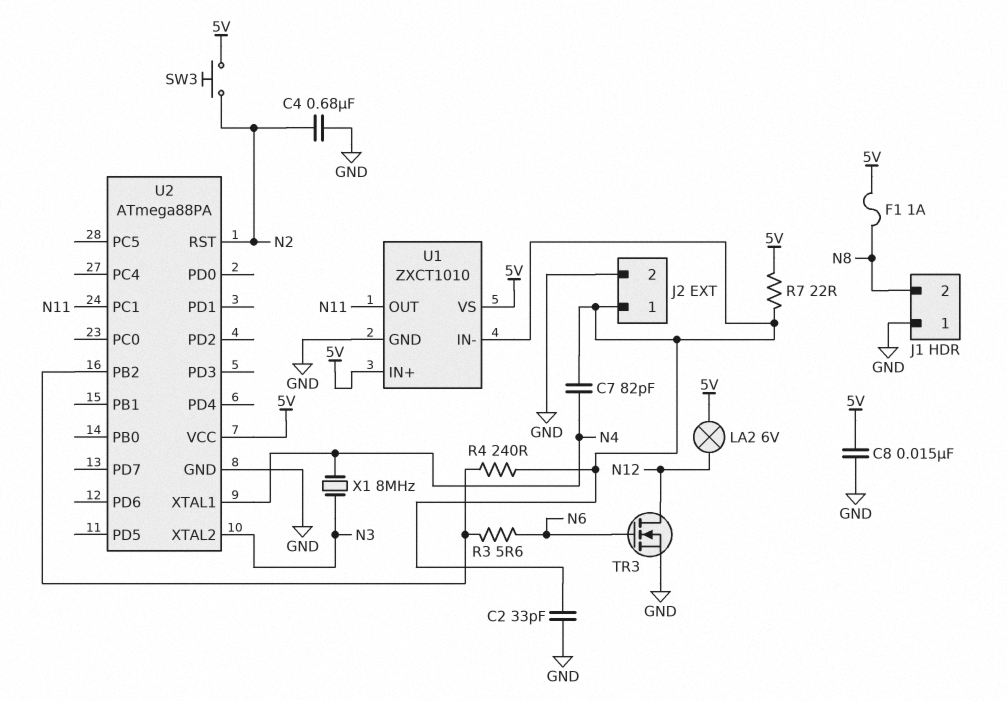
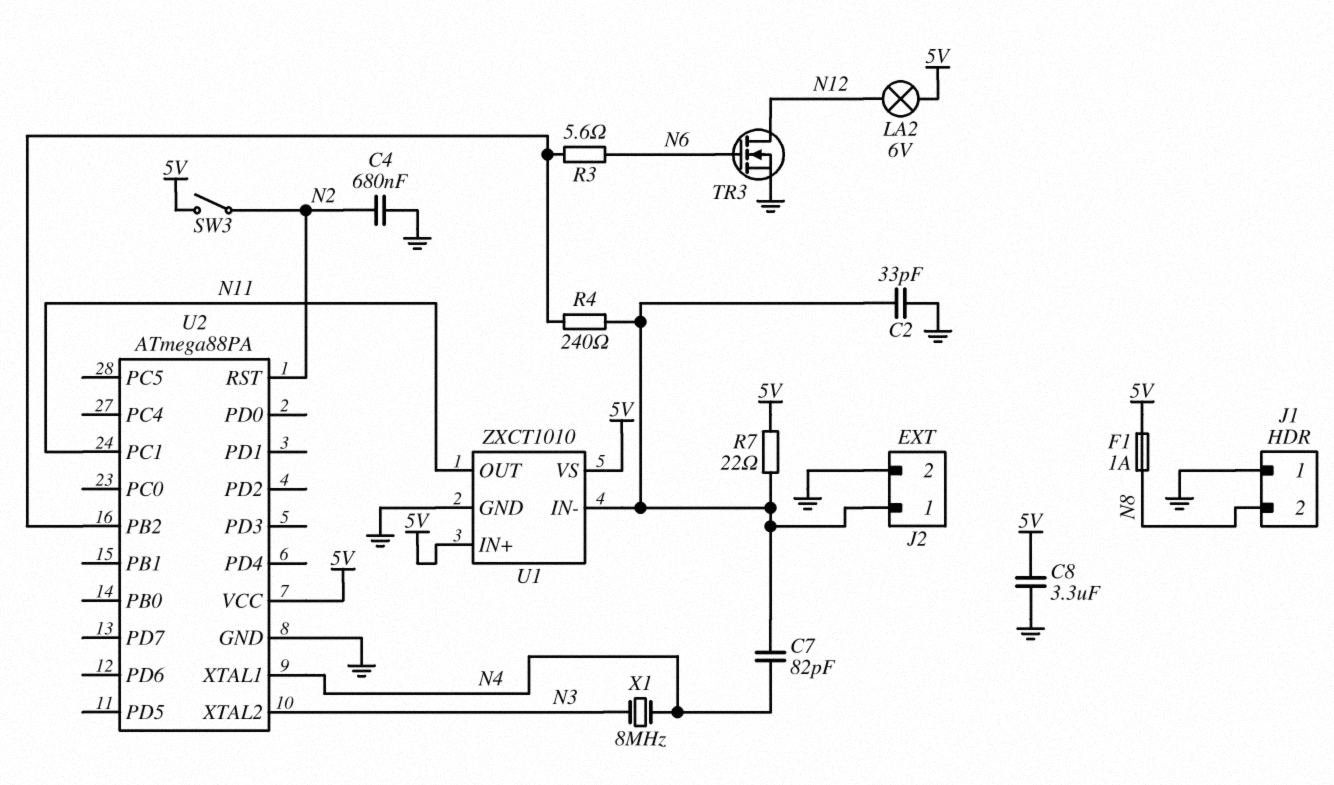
C8: 15nF (5V, GND) -> 3.3uF (5V, GND)
SW3: button (5V, N2) -> switch (5V, N2)

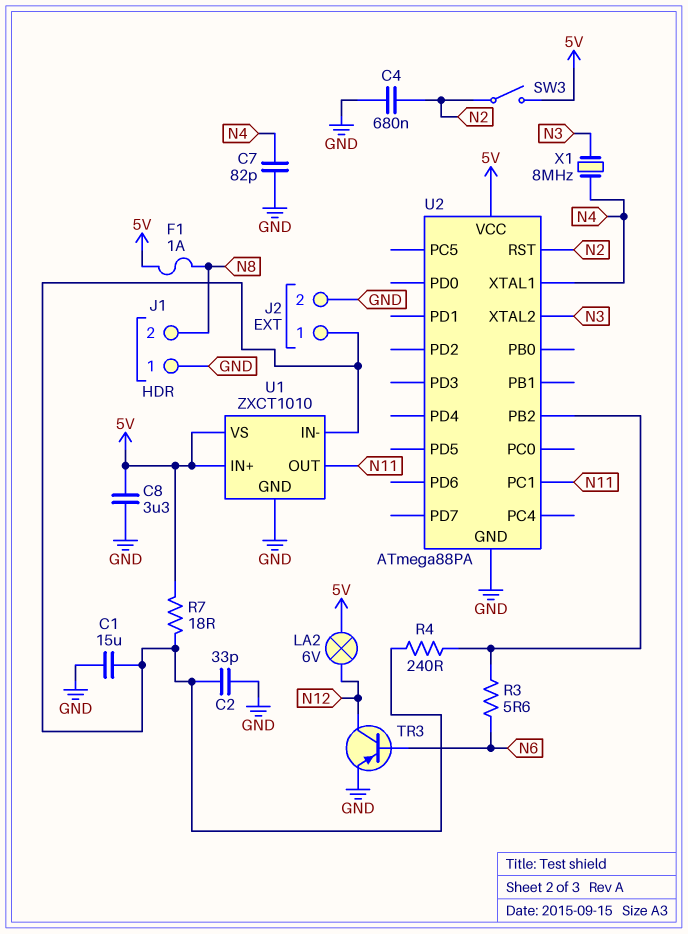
C1: none -> 15uF (GND, J2/1)
C7: 82pF (J2/1, N4) -> 82pF (GND, N4)
R7: 22 (5V, J2/1) -> 18 (5V, J2/1)
TR3: NMOS (G N6, D N12, S GND) -> PNP (B N6, C N12, E GND)

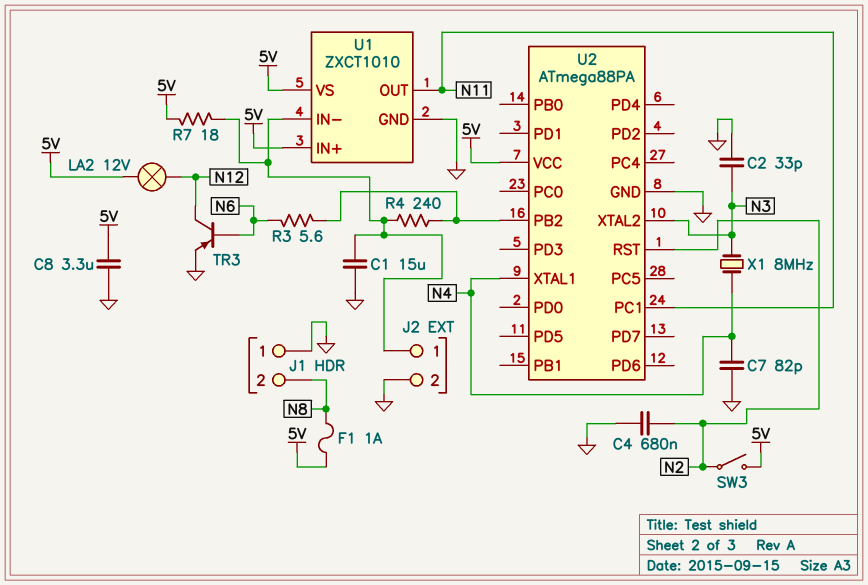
C2: 33pF (GND, J2/1) -> 33pF (GND, N3)
LA2: lamp 6V (5V, N12) -> lamp 12V (5V, N12)

